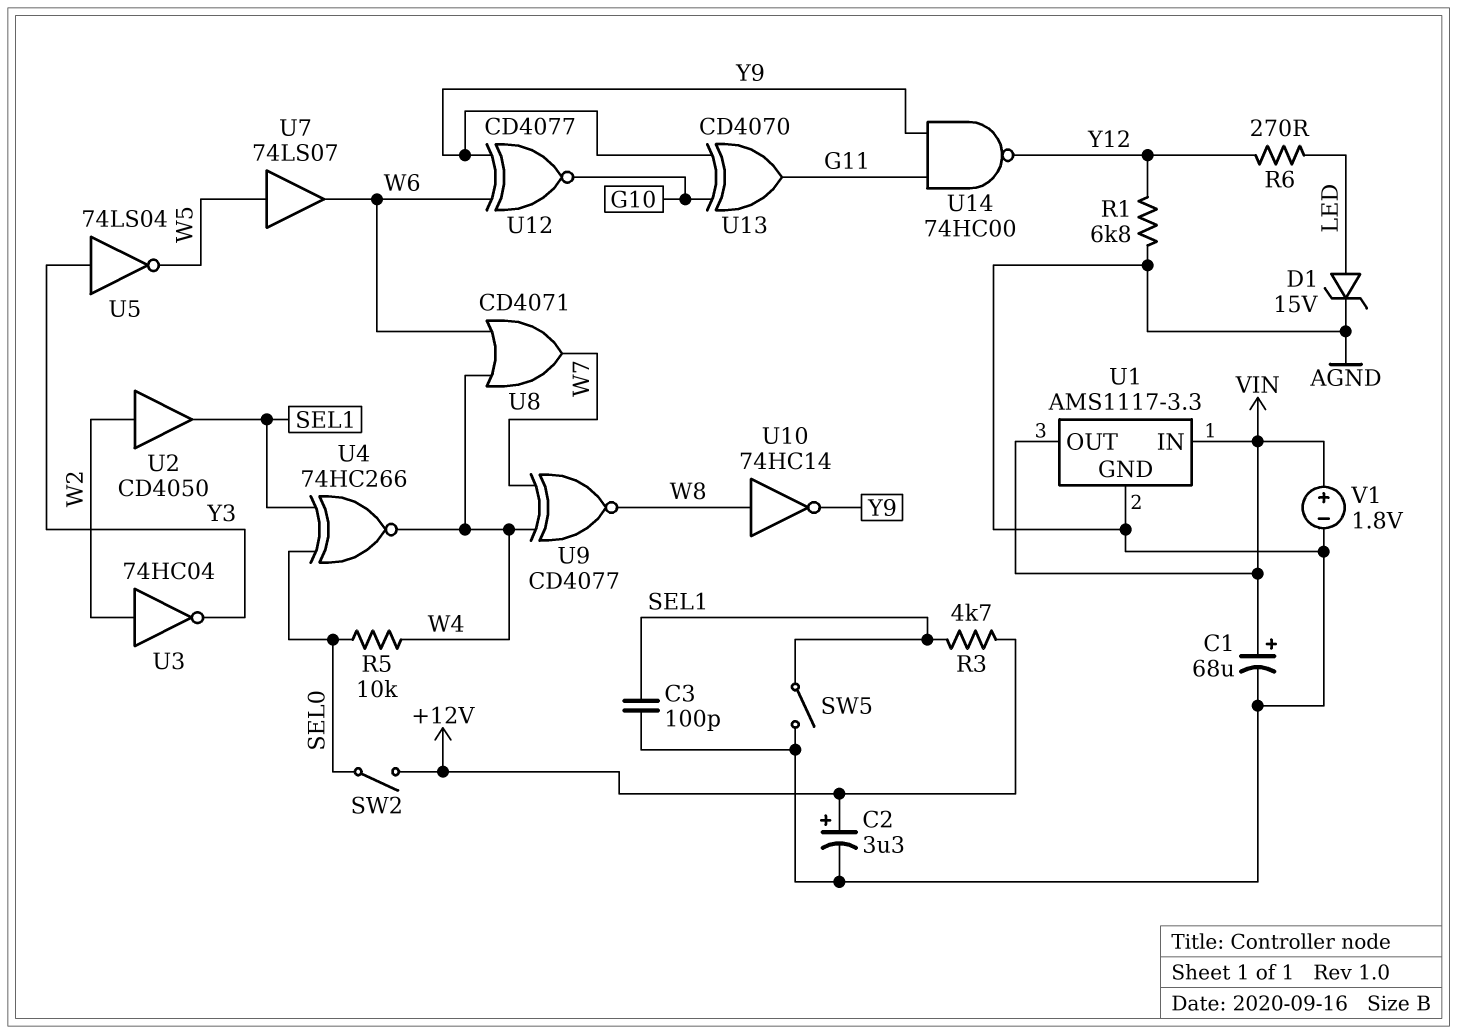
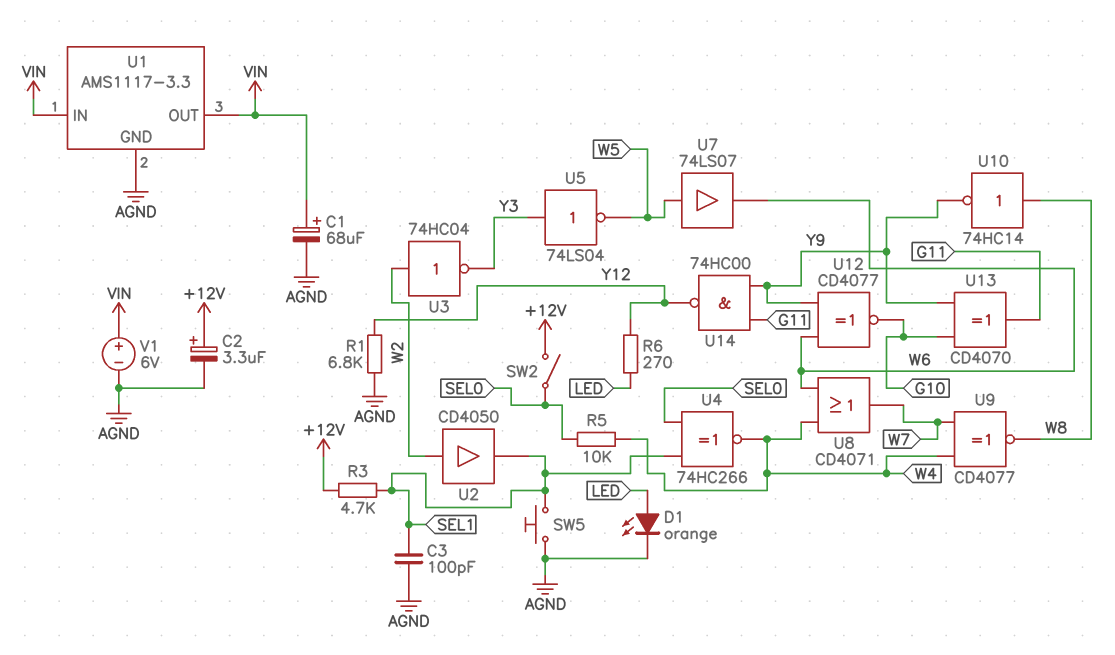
D1: zener 15V (A LED, K AGND) -> LED orange (A LED, K AGND)
SW5: switch (AGND, SEL1) -> button (AGND, SEL1)
V1: 1.8V (plus VIN, minus AGND) -> 6V (plus VIN, minus AGND)

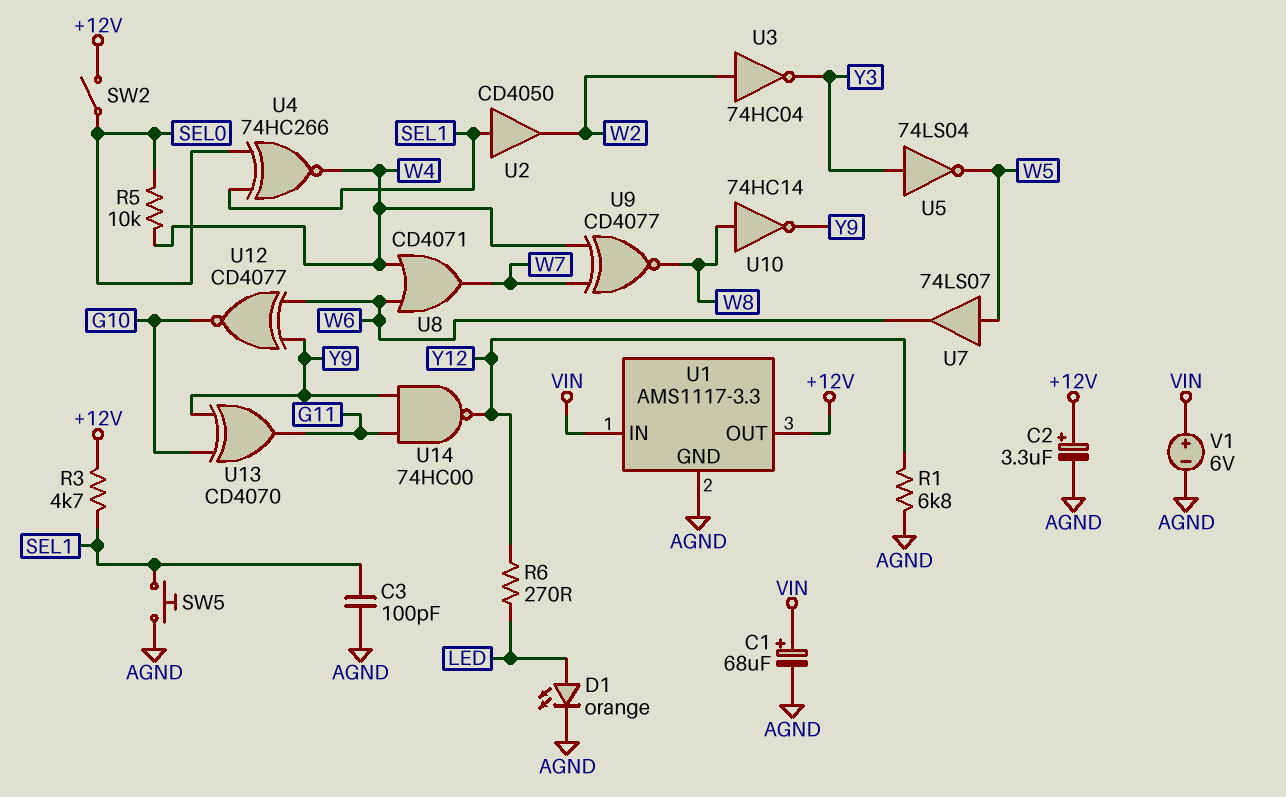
U1 pin OUT: VIN -> +12V
U2: buffer CD4050 (in W2, out SEL1) -> buffer CD4050 (in SEL1, out W2)

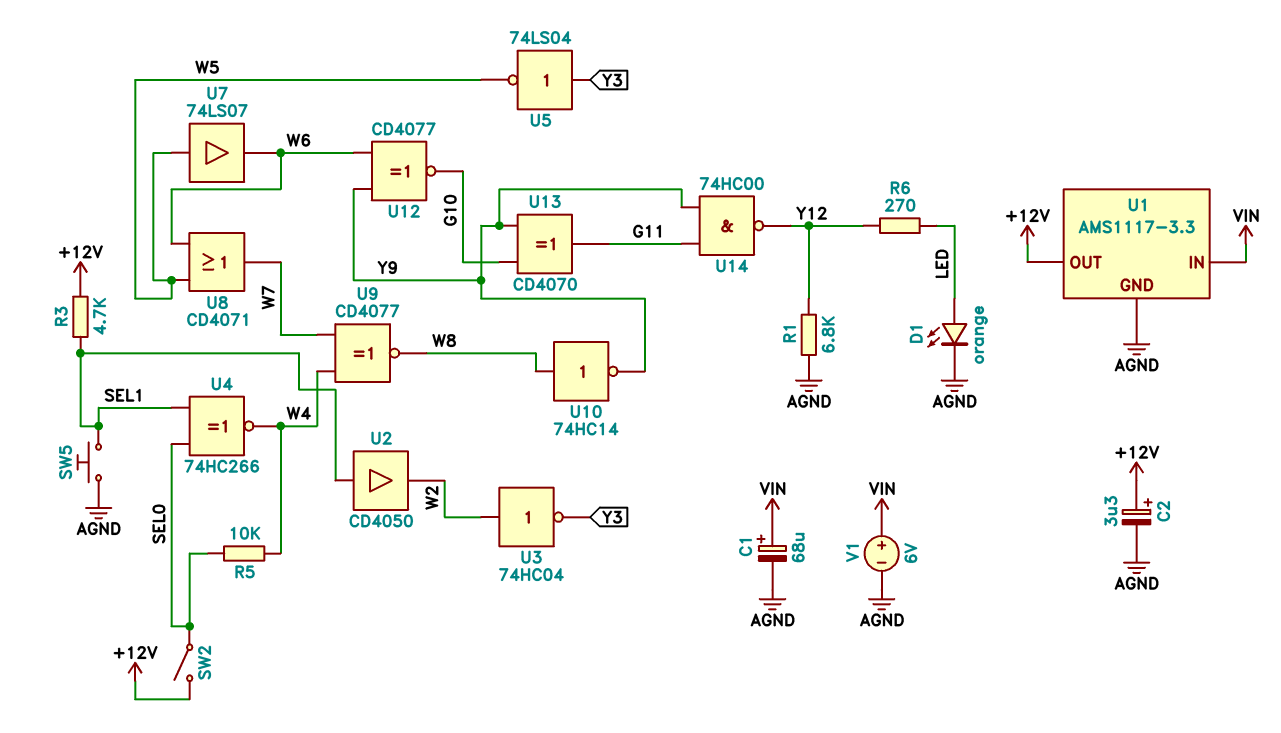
C3: 100pF (AGND, SEL1) -> none
U8: OR CD4071 (in W4, in W6, out W7) -> OR CD4071 (in W5, in W6, out W7)

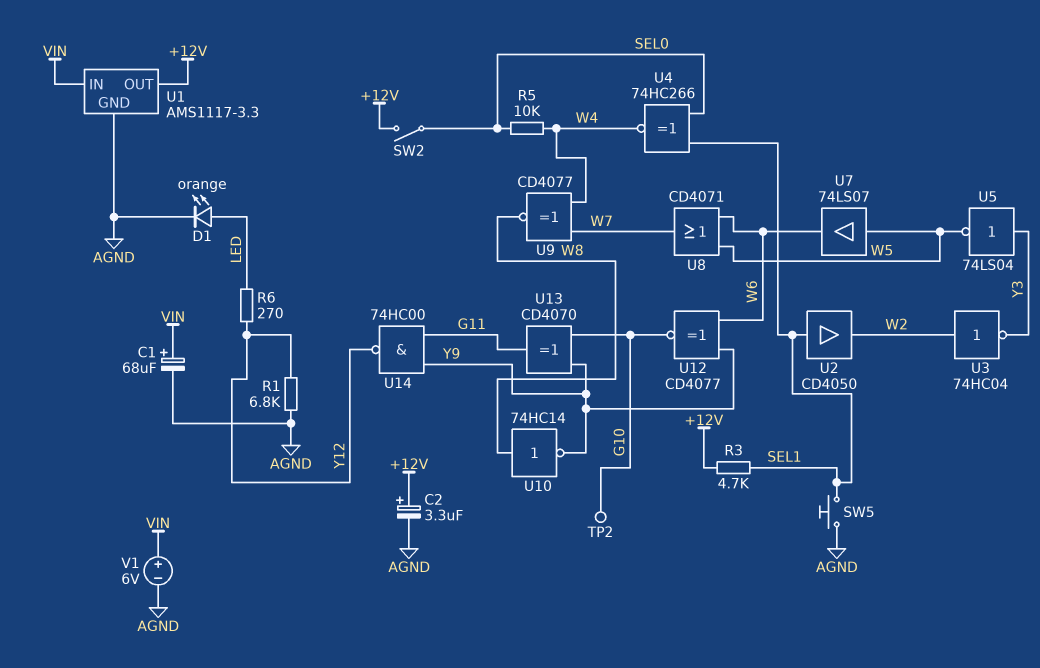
TP2: none -> test point (G10)

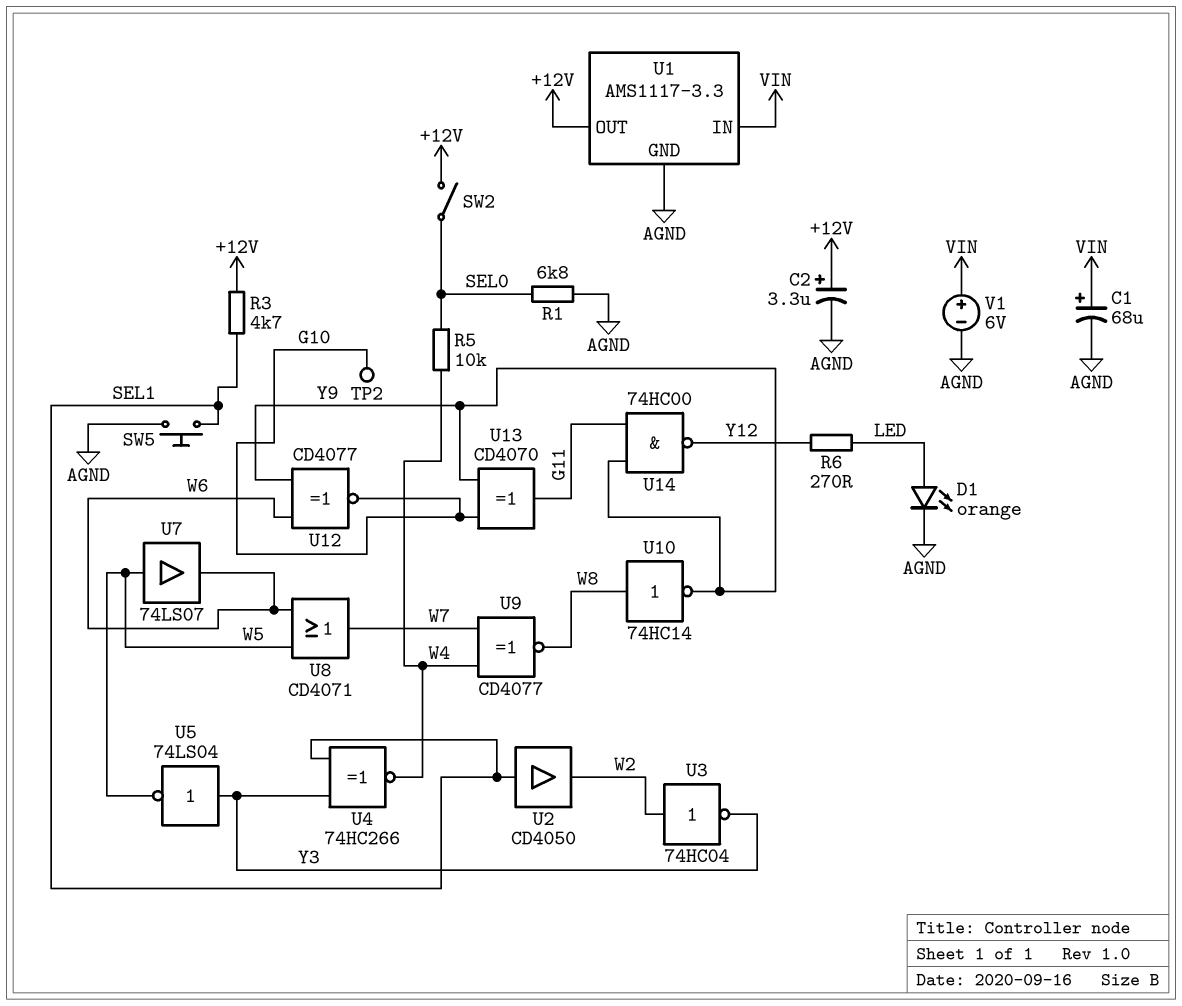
R1: 6.8k (AGND, Y12) -> 6.8k (AGND, SEL0)
U4: XNOR 74HC266 (in SEL0, in SEL1, out W4) -> XNOR 74HC266 (in SEL1, in Y3, out W4)

